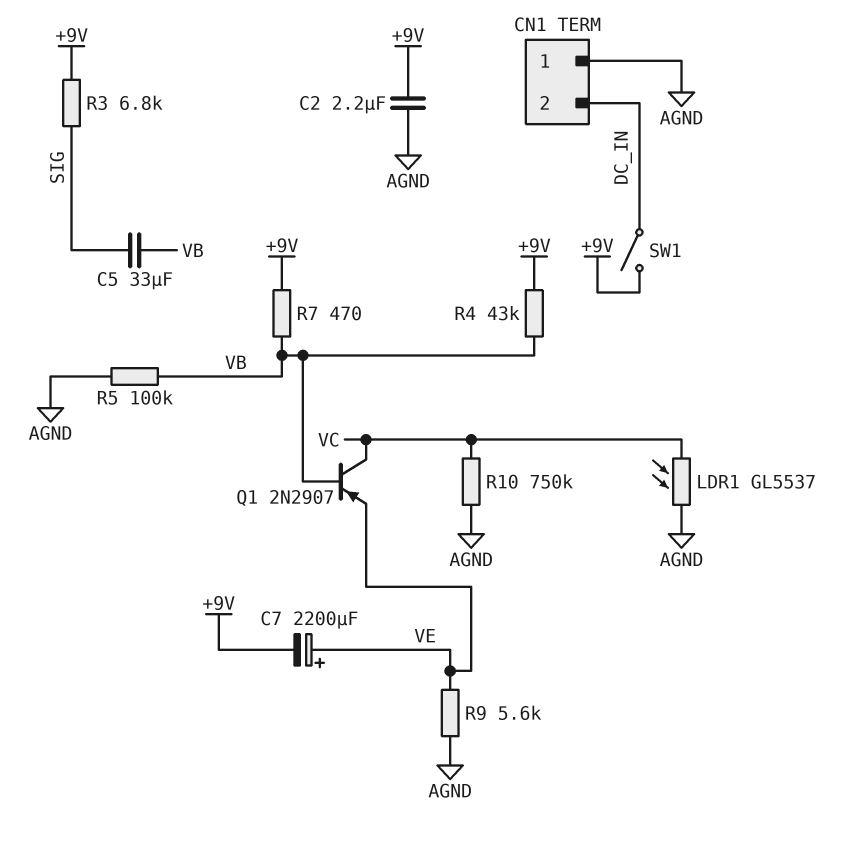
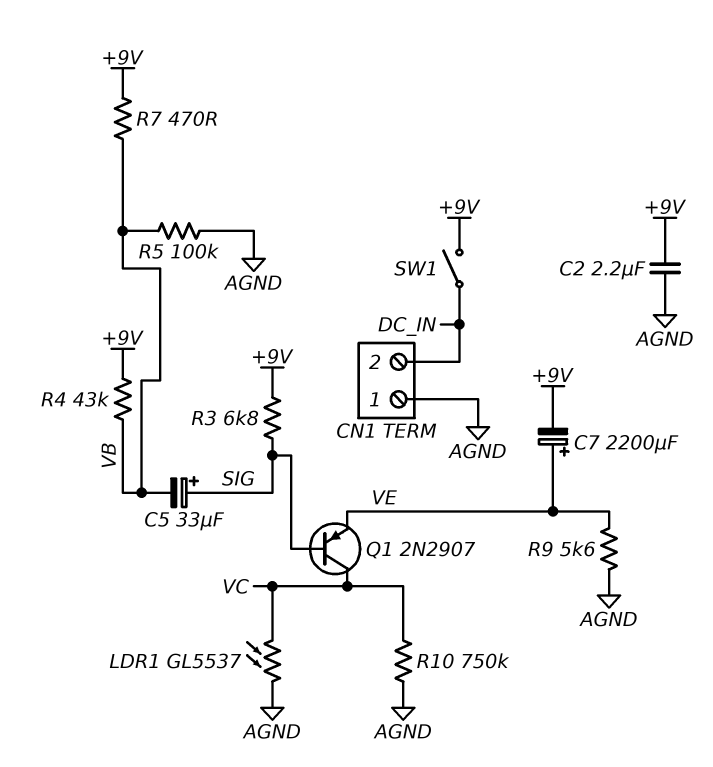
C5: 33uF (SIG, VB) -> 33uF (plus SIG, minus VB)
Q1: PNP 2N2907 (B VB, C VC, E VE) -> PNP 2N2907 (B SIG, C VC, E VE)

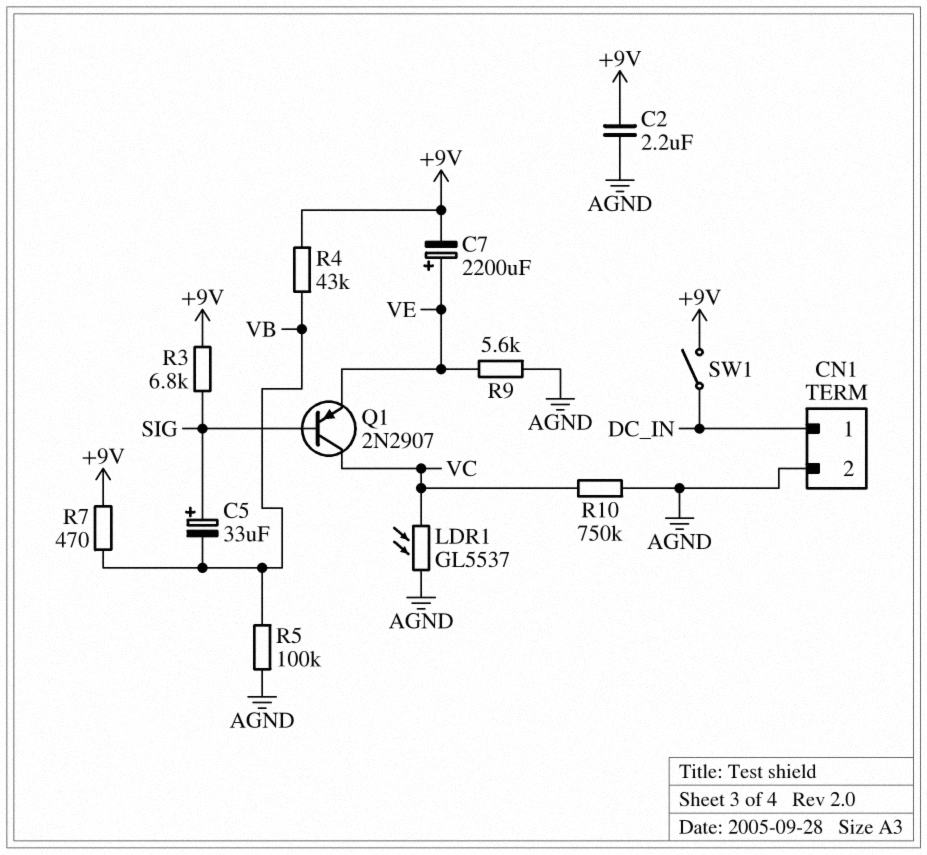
CN1 pin 1: AGND -> DC_IN
CN1 pin 2: DC_IN -> AGND

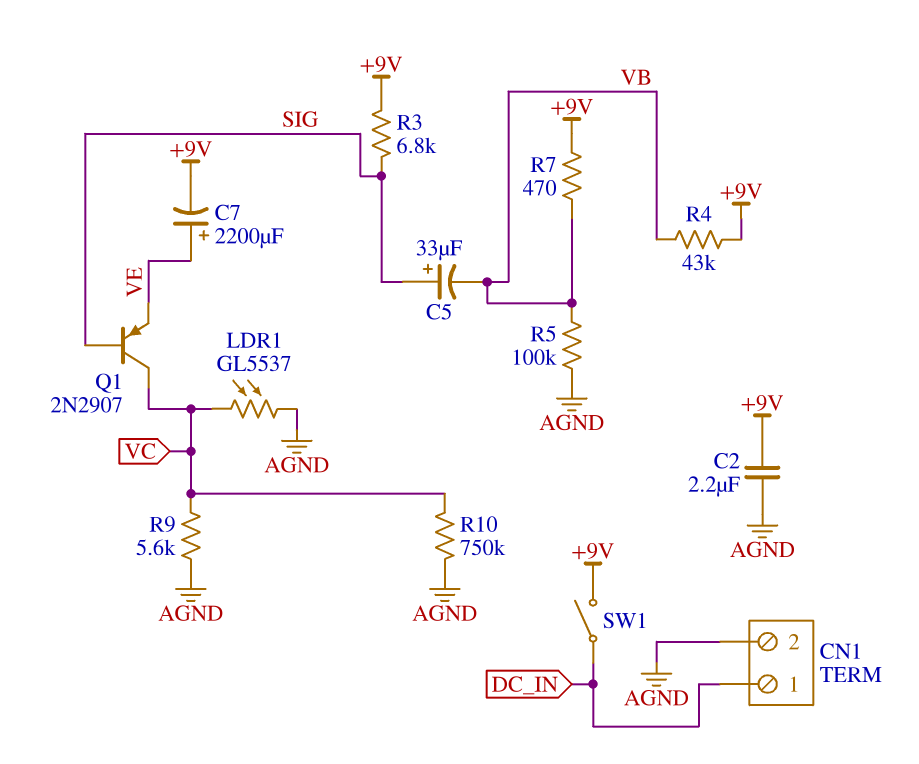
R9: 5.6k (AGND, VE) -> 5.6k (AGND, VC)

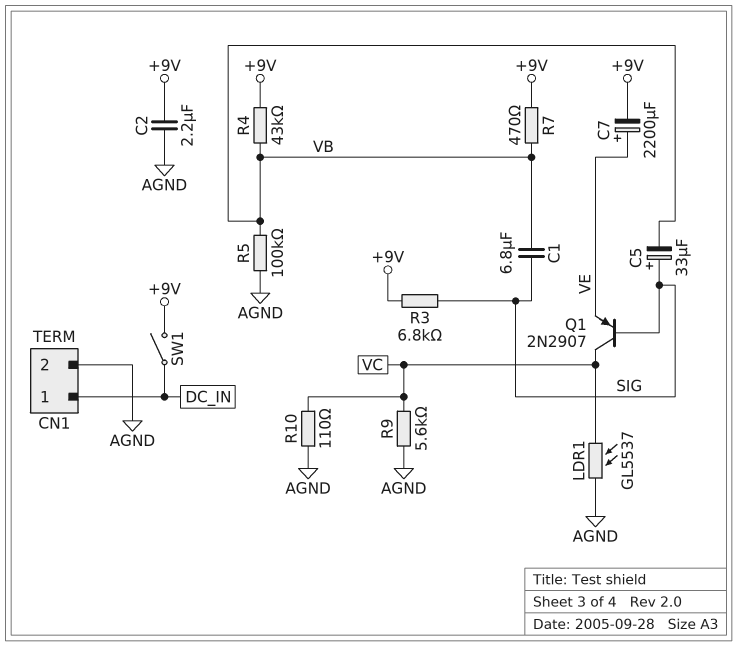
C1: none -> 6.8uF (SIG, VB)
R10: 750k (AGND, VC) -> 110 (AGND, VC)

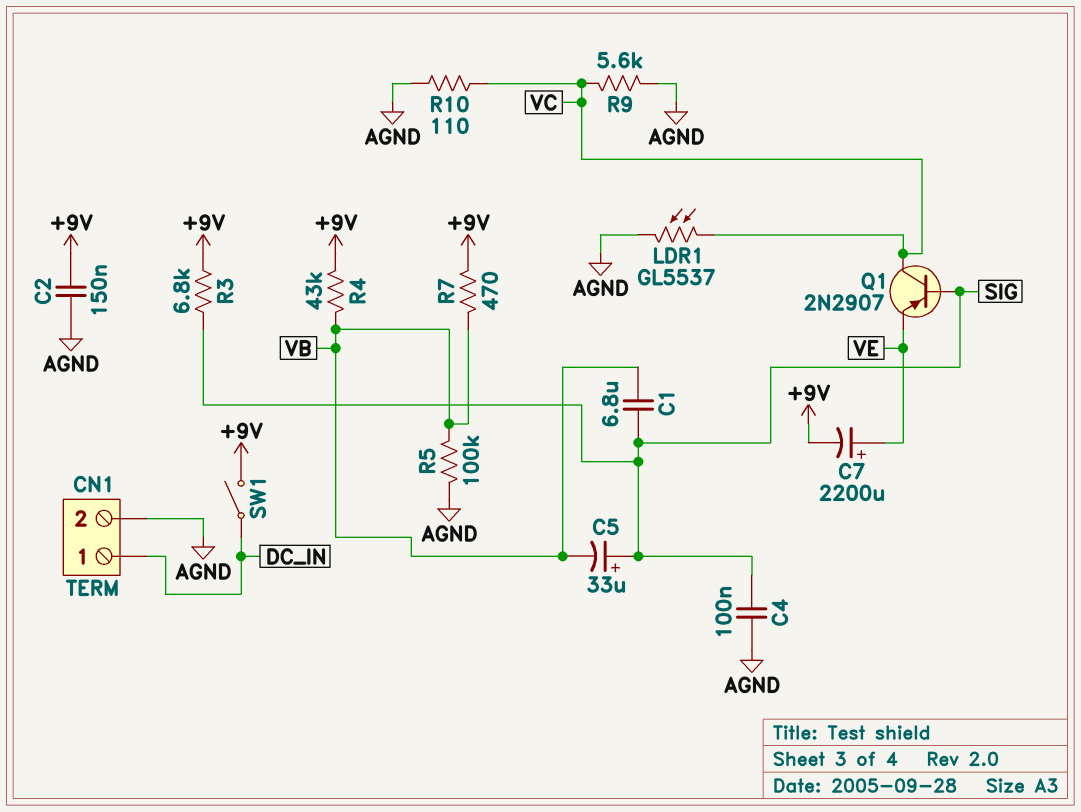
C2: 2.2uF (+9V, AGND) -> 150nF (+9V, AGND)
C4: none -> 100nF (AGND, SIG)

